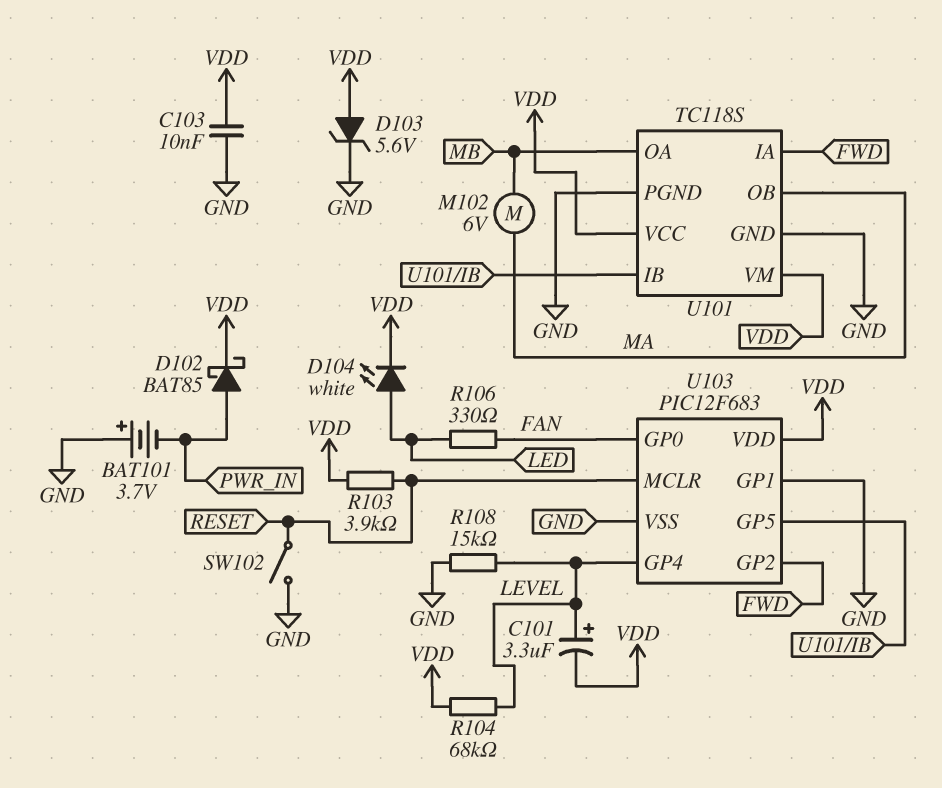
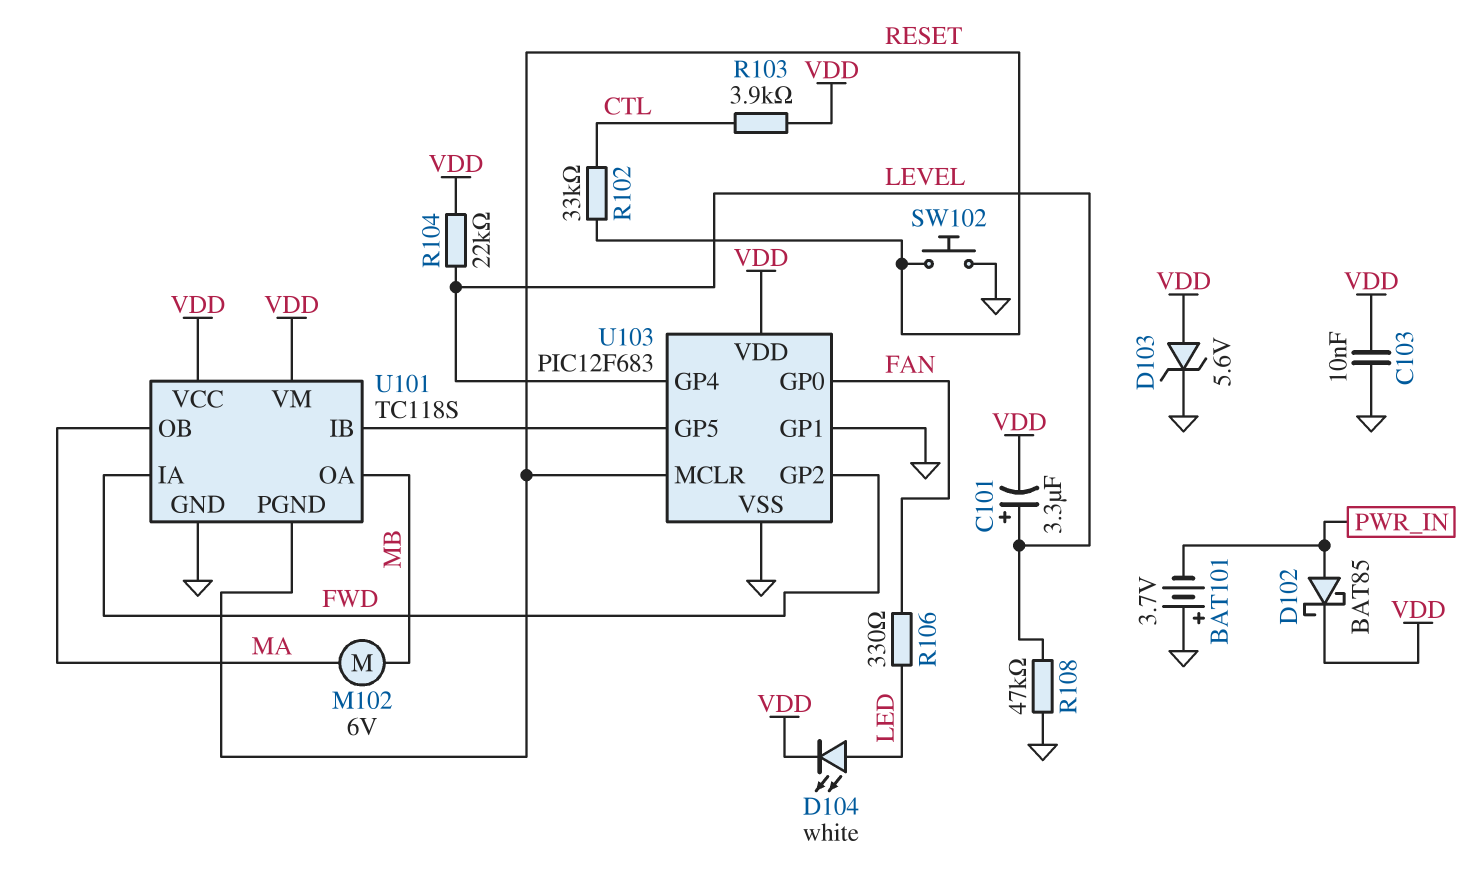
R102: none -> 33k (CTL, RESET)
R103: 3.9k (RESET, VDD) -> 3.9k (CTL, VDD)
R104: 68k (LEVEL, VDD) -> 22k (LEVEL, VDD)
R108: 15k (GND, LEVEL) -> 47k (GND, LEVEL)
SW102: switch (GND, RESET) -> button (GND, RESET)
U101 pin PGND: GND -> RESET

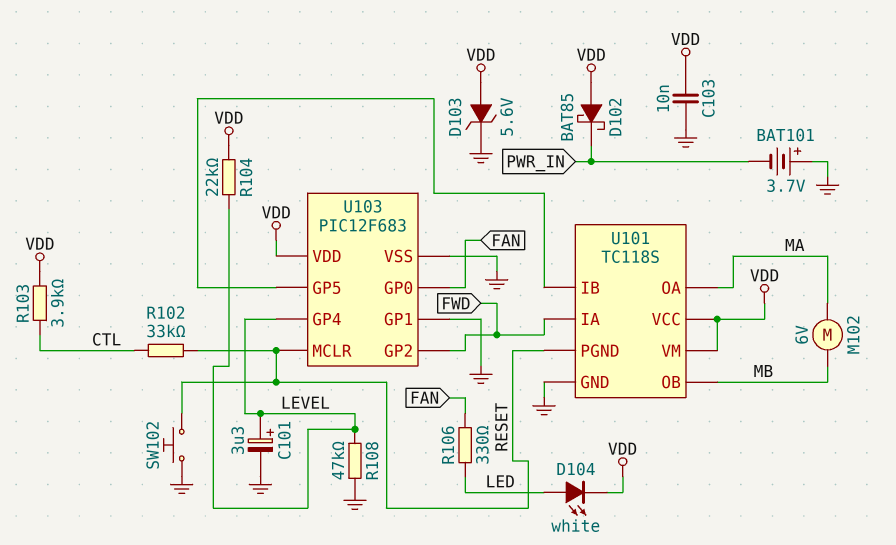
C101: 3.3uF (plus LEVEL, minus VDD) -> 3.3uF (plus LEVEL, minus GND)
D102: schottky BAT85 (A PWR_IN, K VDD) -> schottky BAT85 (A VDD, K PWR_IN)
U101 pin OA: MB -> MA
U101 pin OB: MA -> MB

